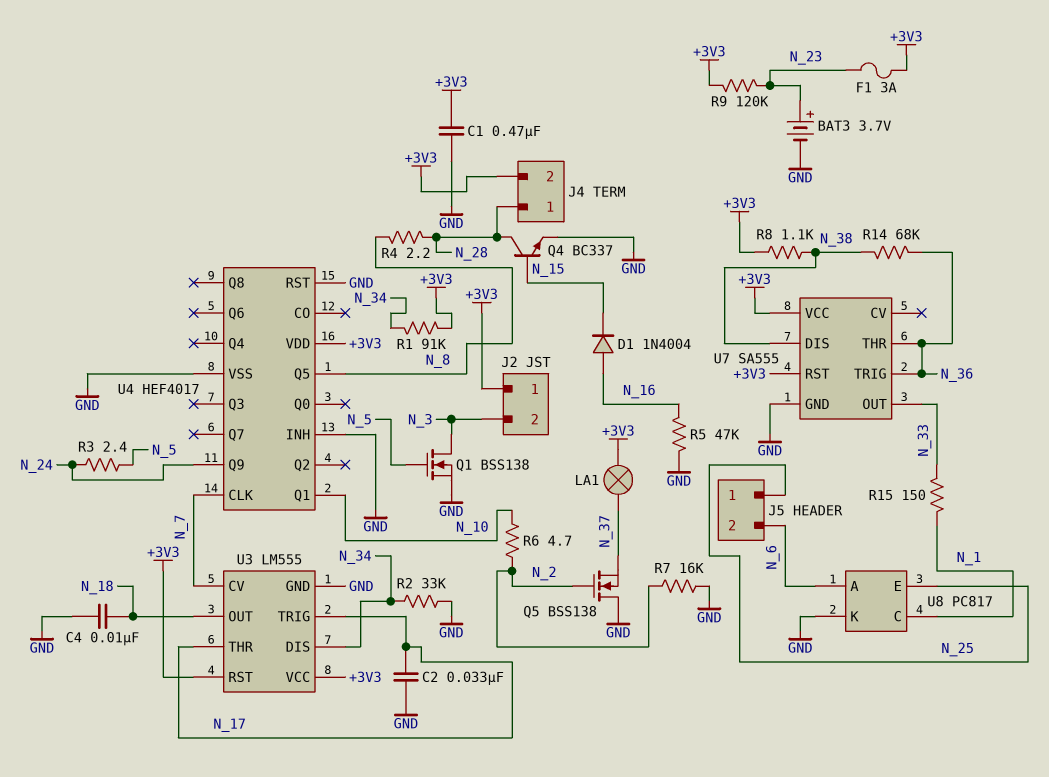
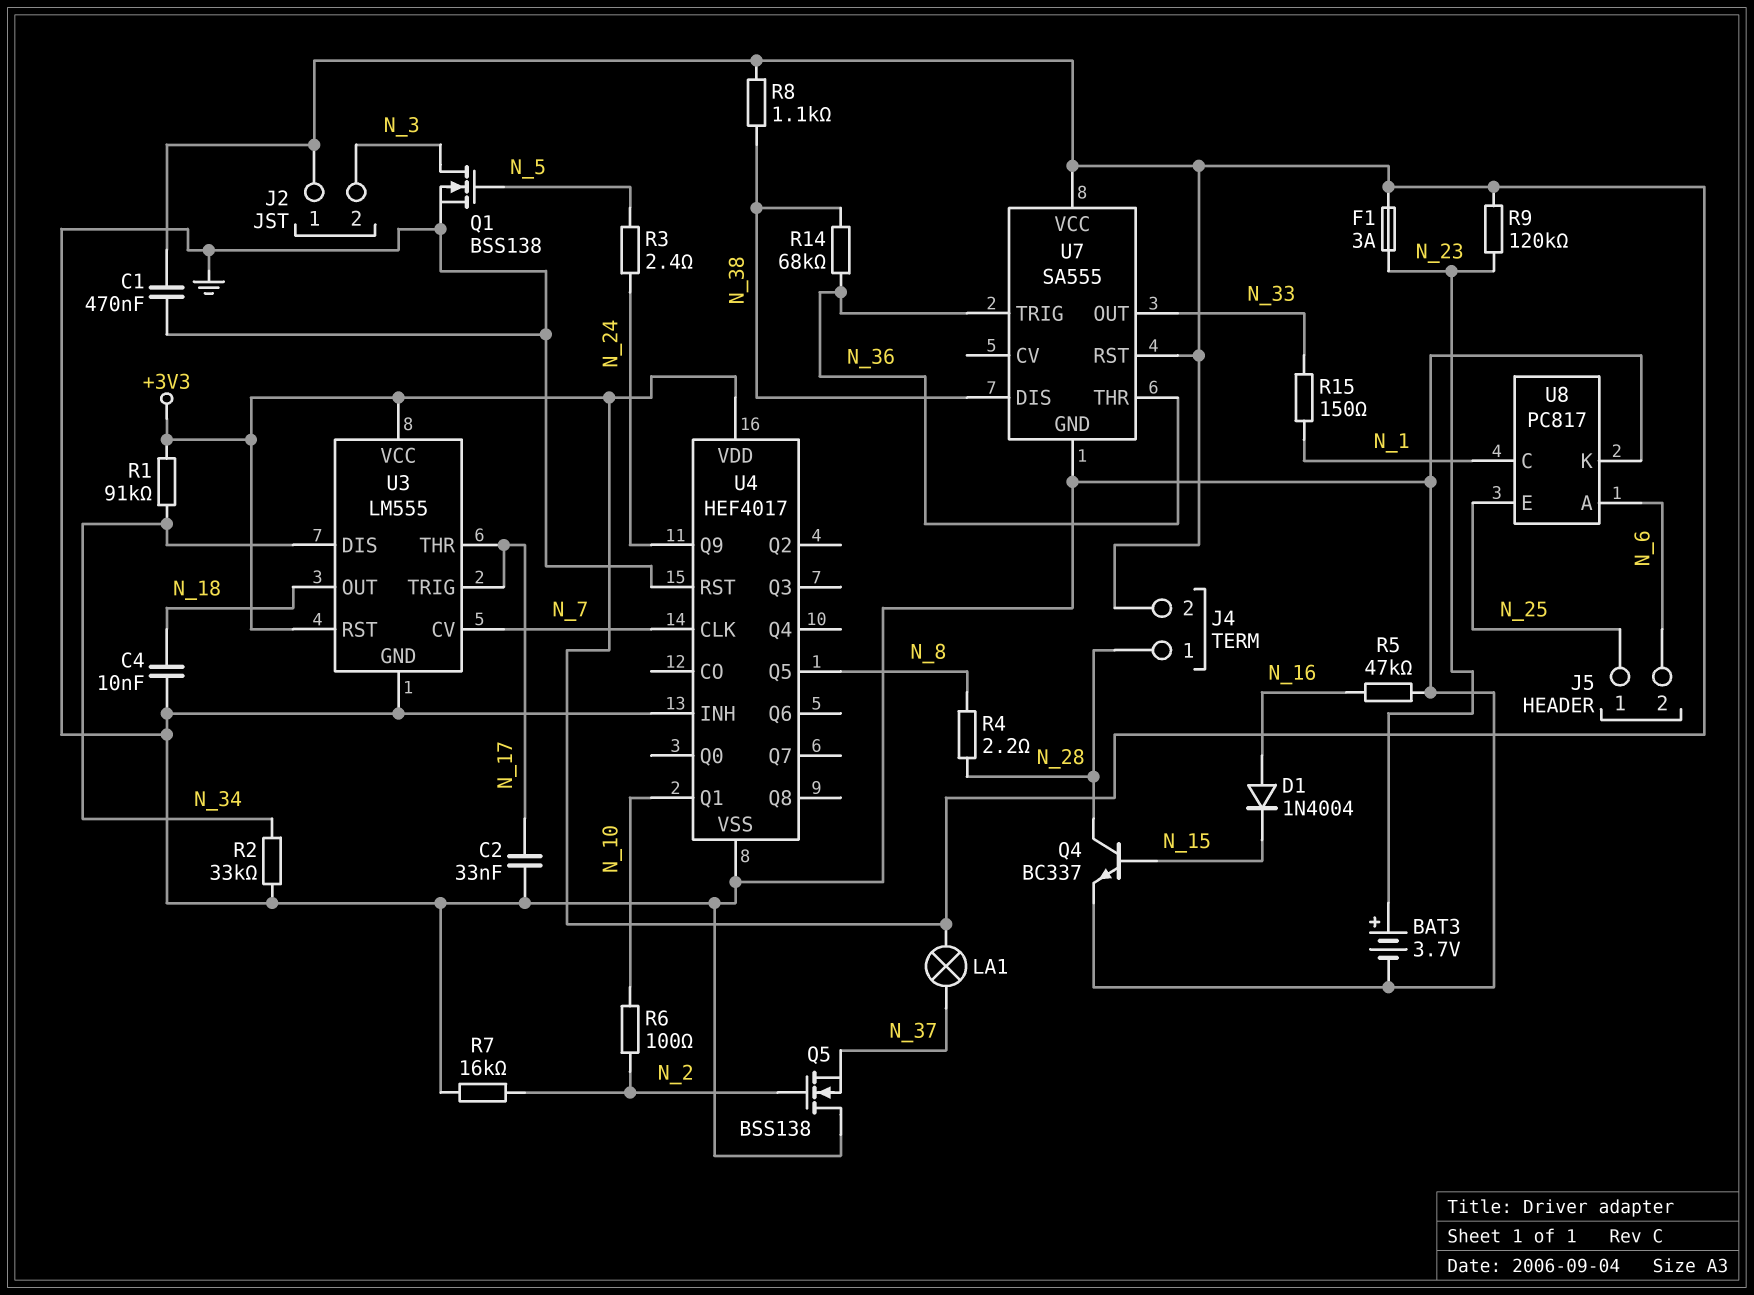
R6: 4.7 (N_2, N_10) -> 100 (N_2, N_10)

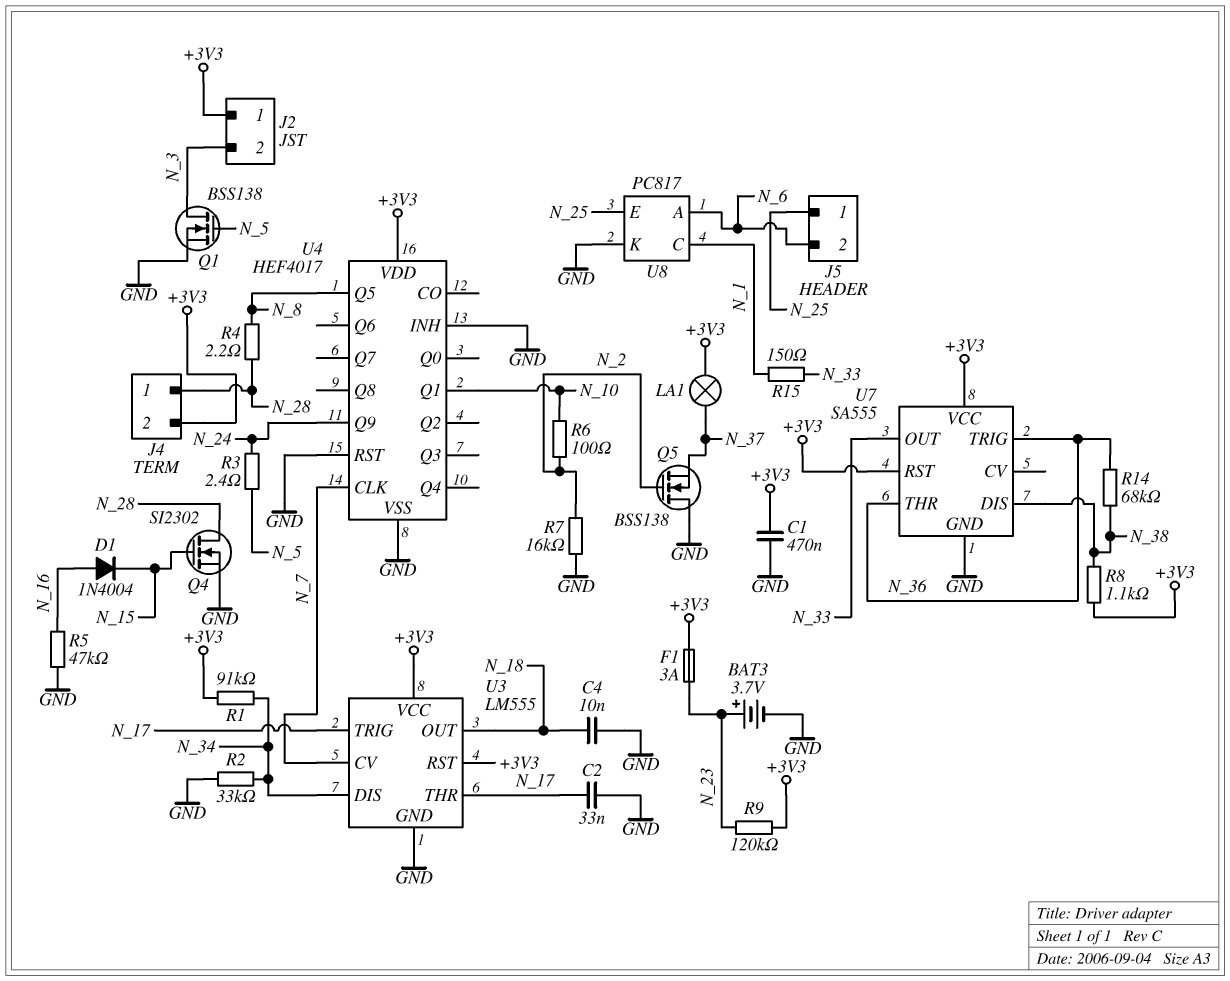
Q4: NPN BC337 (B N_15, C N_28, E GND) -> NMOS SI2302 (G N_15, D N_28, S GND)

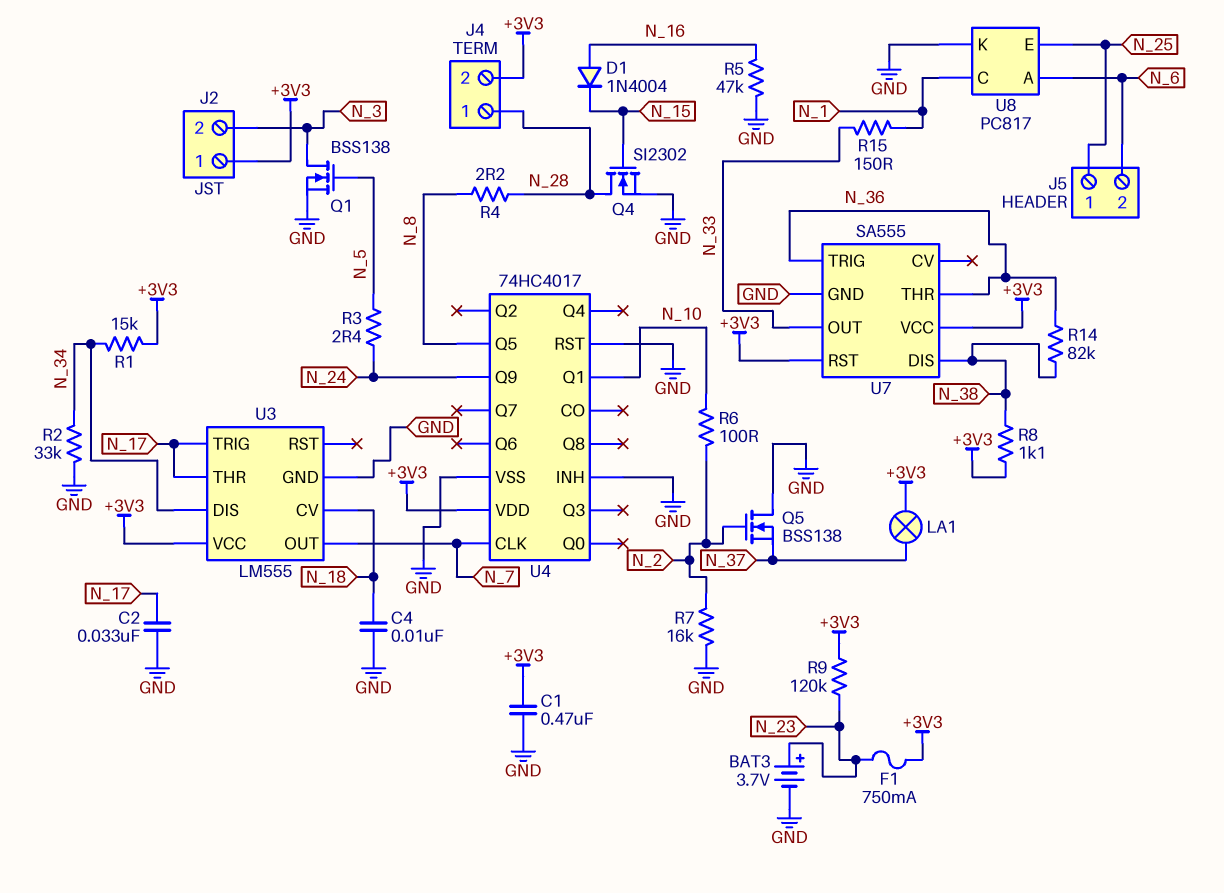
F1: 3A (+3V3, N_23) -> 750mA (+3V3, N_23)
R1: 91k (+3V3, N_34) -> 15k (+3V3, N_34)
R14: 68k (N_36, N_38) -> 82k (N_36, N_38)
U3 pin CV: N_7 -> N_18
U3 pin OUT: N_18 -> N_7
U3 pin RST: +3V3 -> none
U4: HEF4017 -> 74HC4017

